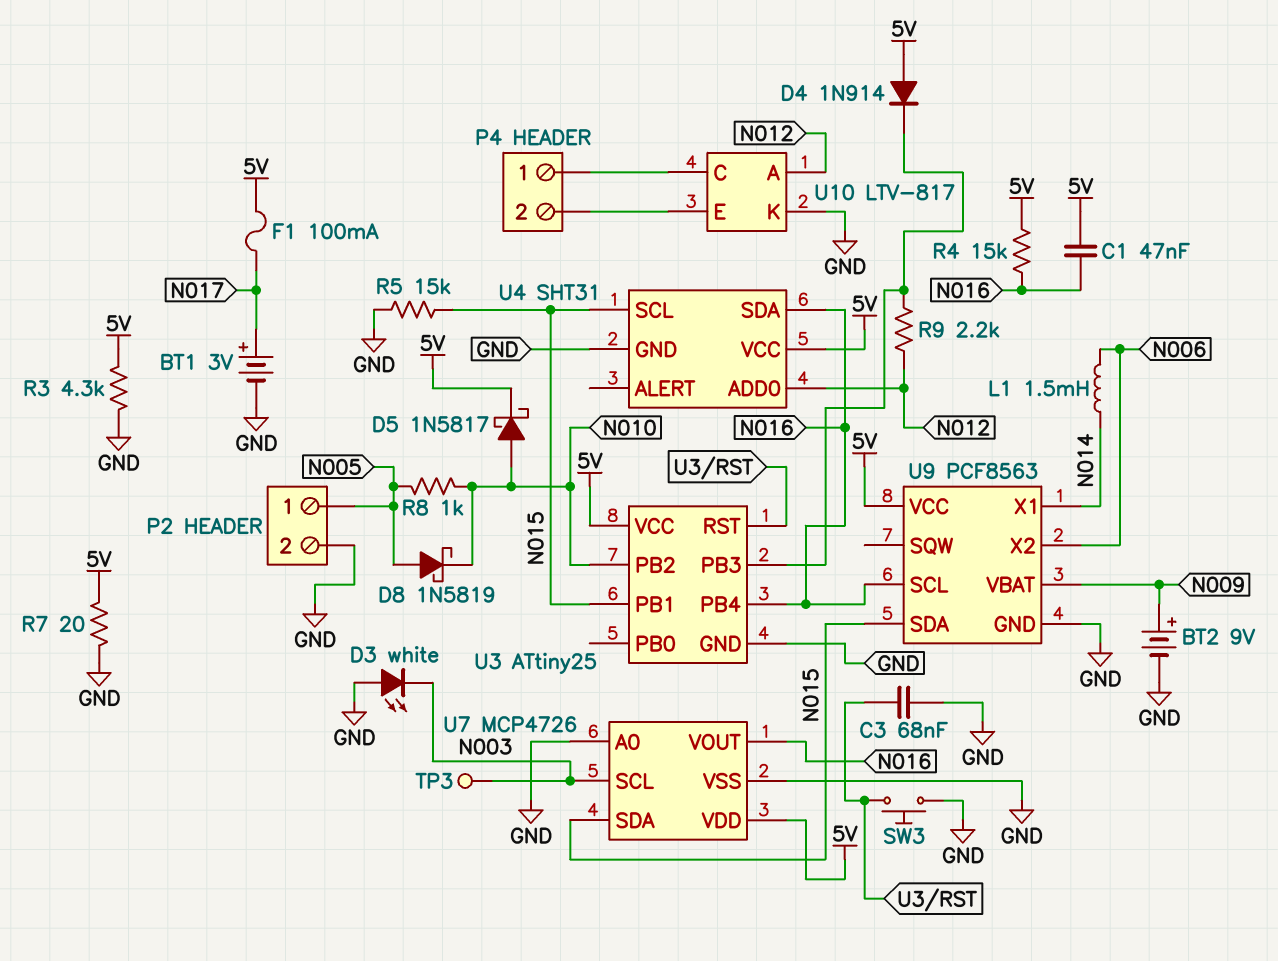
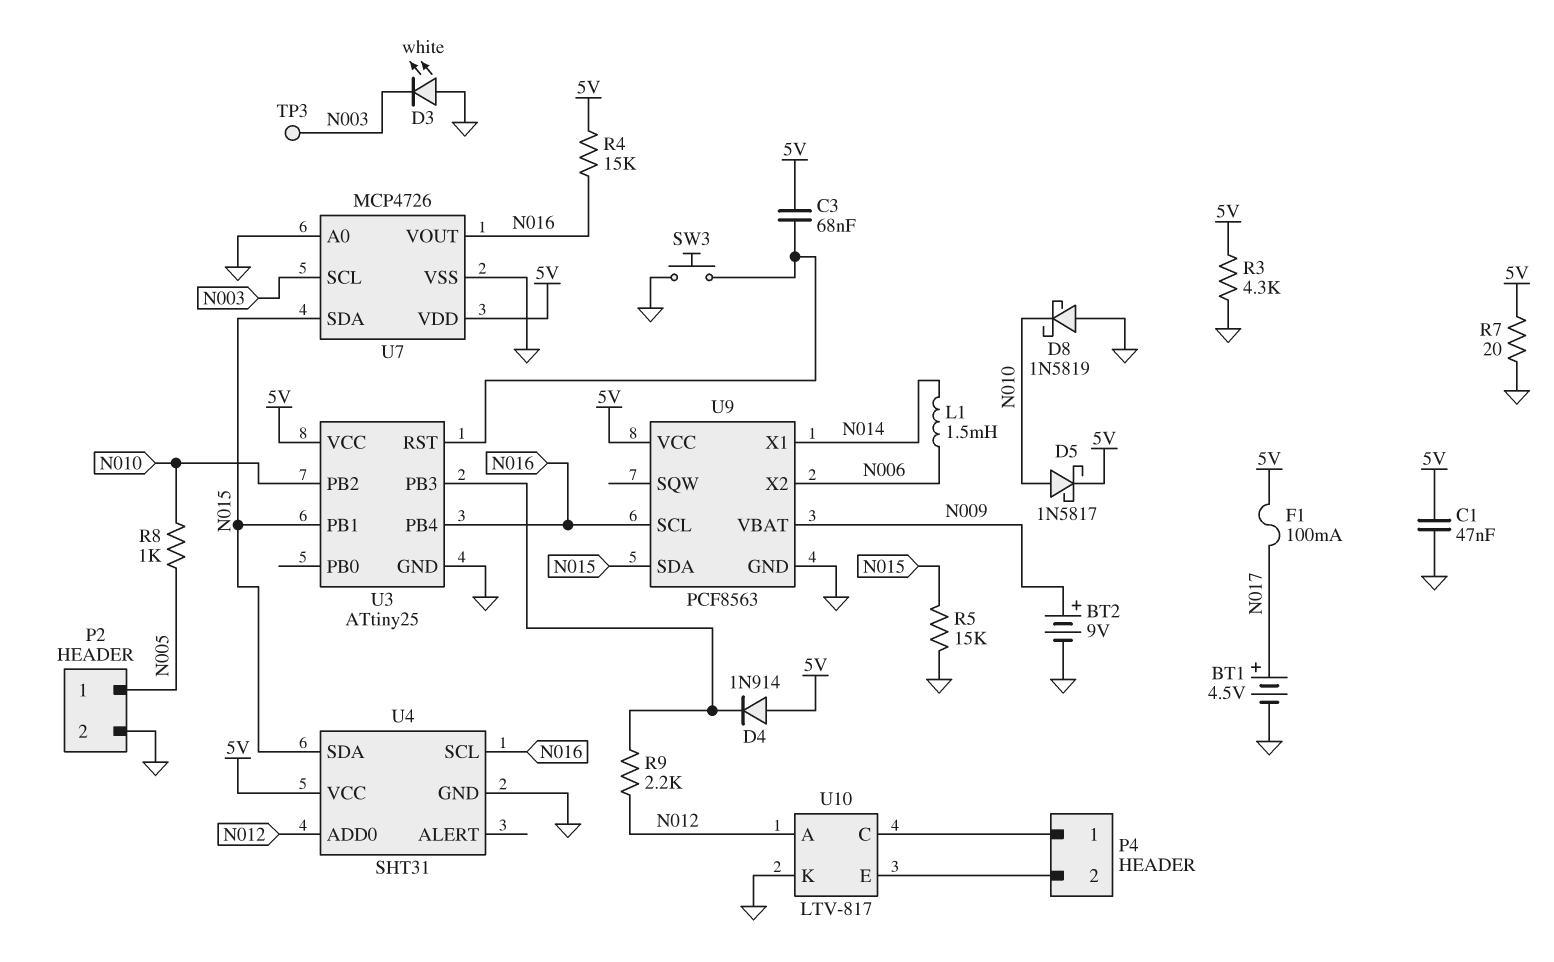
BT1: 3V (plus N017, minus GND) -> 4.5V (plus N017, minus GND)
C1: 47nF (5V, N016) -> 47nF (5V, GND)
C3: 68nF (GND, U3/RST) -> 68nF (5V, U3/RST)
D8: schottky 1N5819 (A N005, K N010) -> schottky 1N5819 (A GND, K N010)
U4 pin SCL: N015 -> N016
U4 pin SDA: N016 -> N015

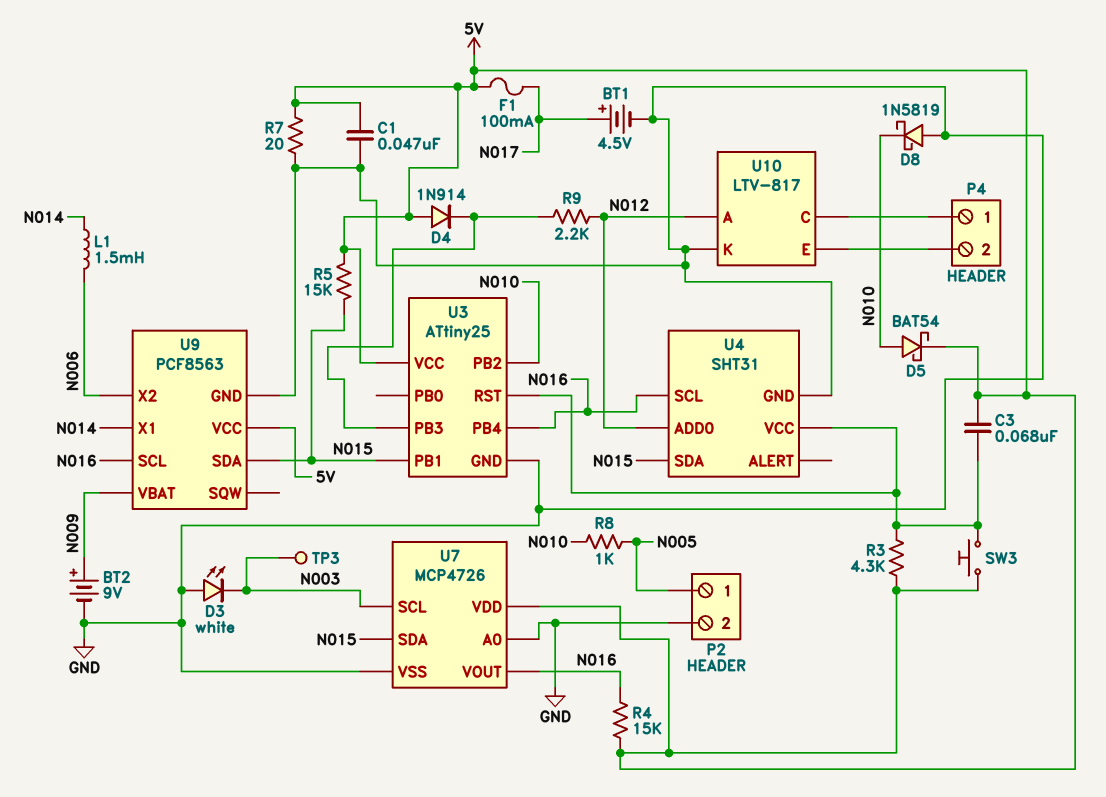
D5: schottky 1N5817 (A N010, K 5V) -> schottky BAT54 (A N010, K 5V)
R3: 4.3k (5V, GND) -> 4.3k (5V, U3/RST)
R5: 15k (GND, N015) -> 15k (5V, N015)
SW3: button (GND, U3/RST) -> button (5V, U3/RST)
U4 pin VCC: 5V -> U3/RST

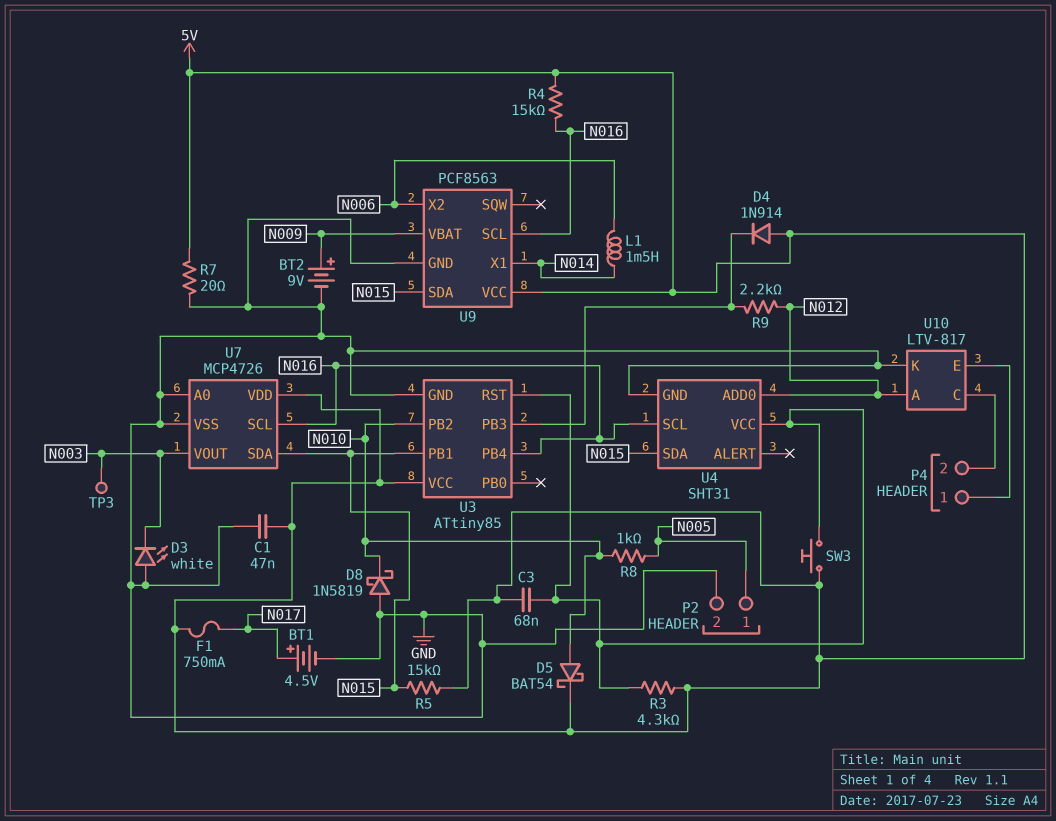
F1: 100mA (5V, N017) -> 750mA (5V, N017)
U3: ATtiny25 -> ATtiny85
U7 pin SCL: N003 -> N016
U7 pin VOUT: N016 -> N003
U10 pin C: P4/1 -> P4/2
U10 pin E: P4/2 -> P4/1

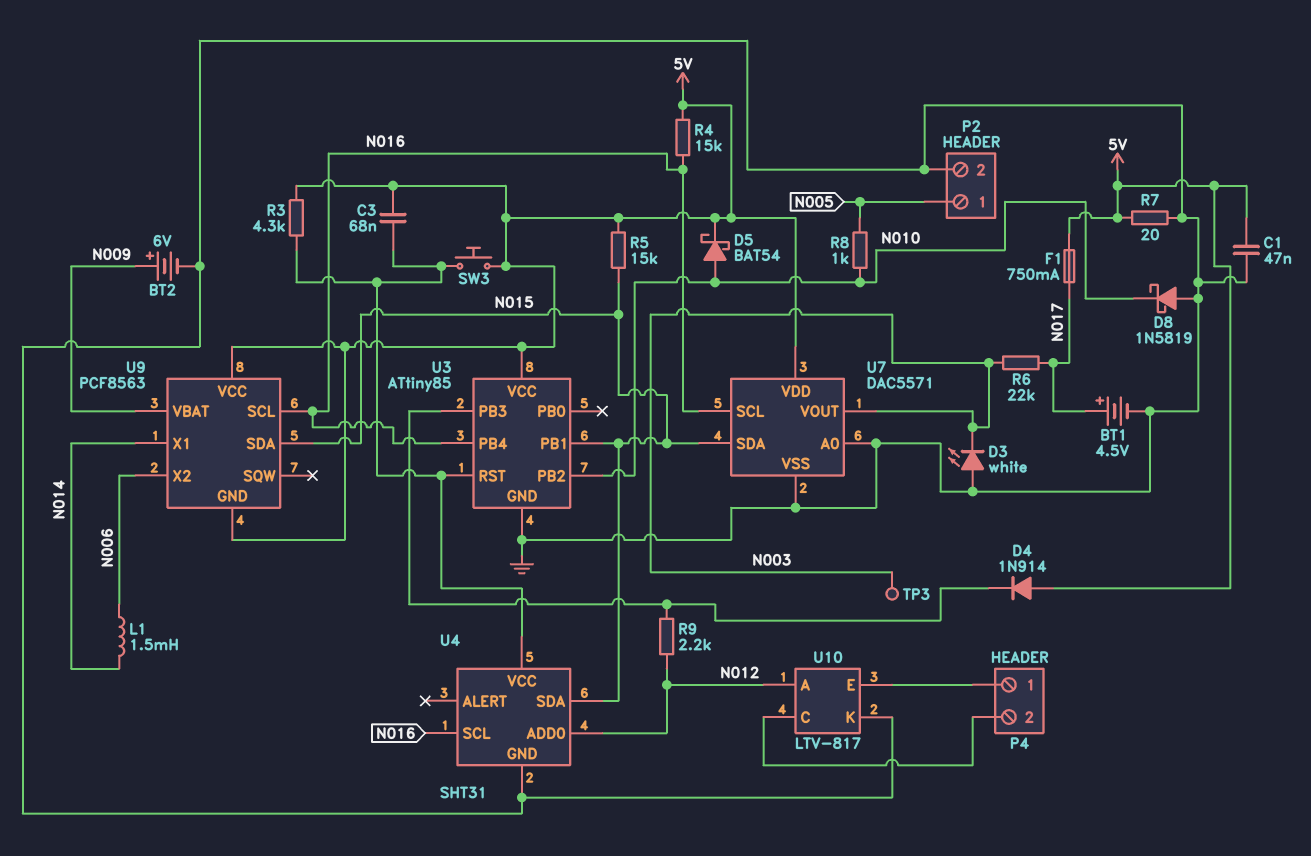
BT2: 9V (plus N009, minus GND) -> 6V (plus N009, minus GND)
R6: none -> 22k (N003, N017)
U7: MCP4726 -> DAC5571
U9 pin GND: GND -> 5V

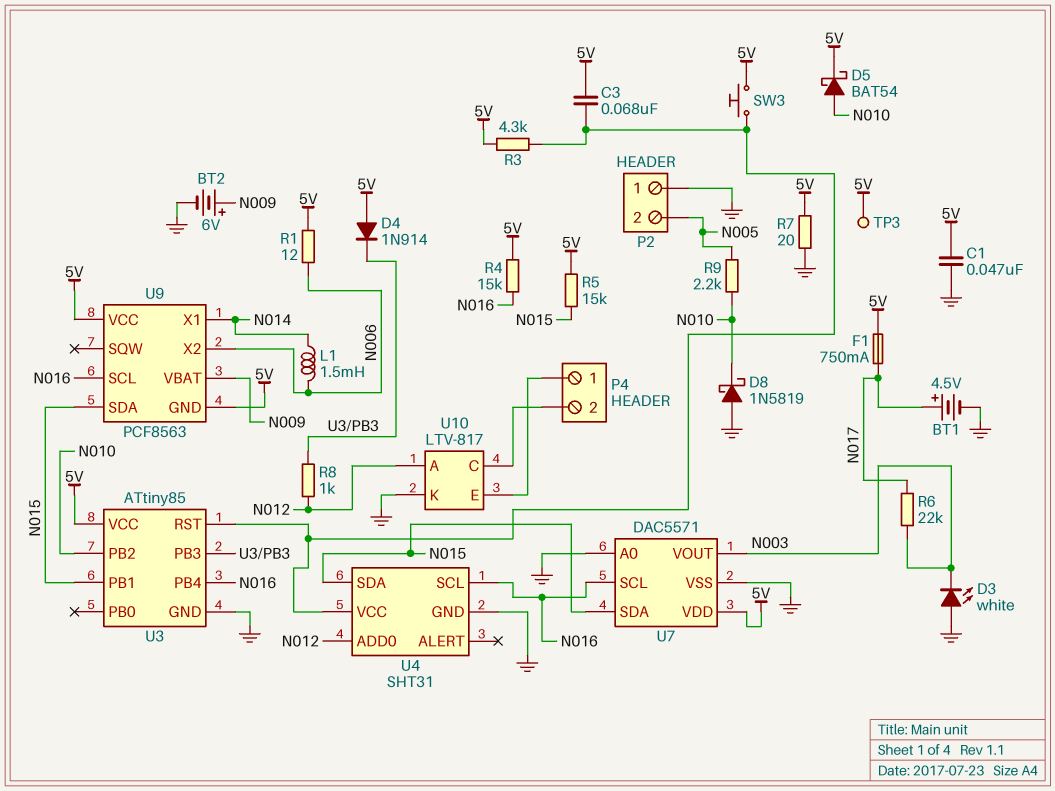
P2 pin 1: N005 -> GND
P2 pin 2: GND -> N005
R1: none -> 12 (5V, N006)
R8: 1k (N005, N010) -> 1k (N012, U3/PB3)
R9: 2.2k (N012, U3/PB3) -> 2.2k (N005, N010)
TP3: test point (N003) -> test point (5V)

